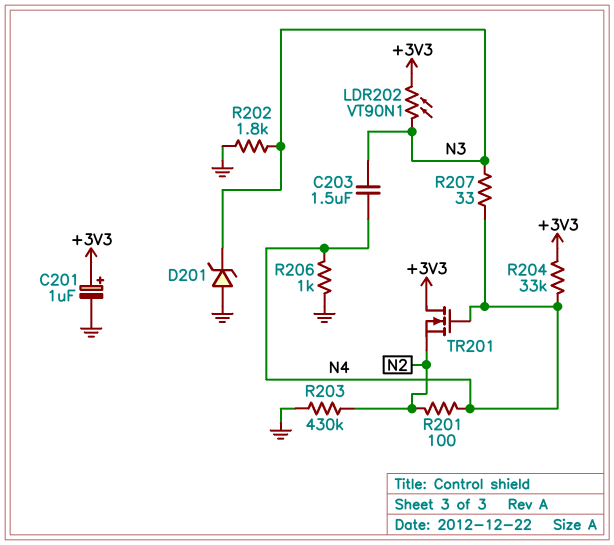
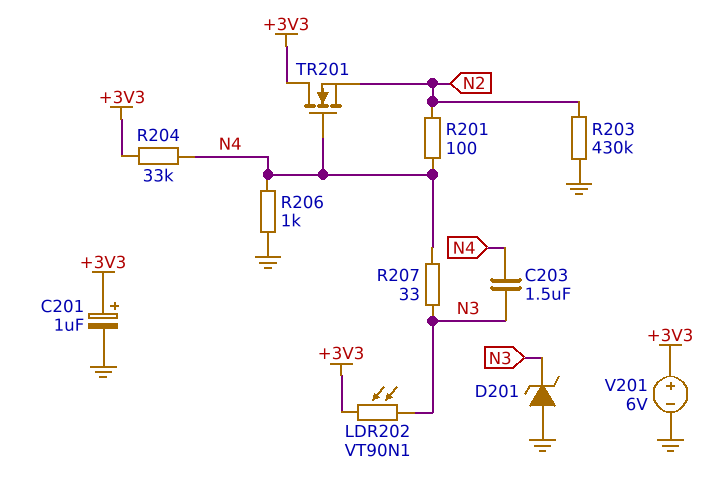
R202: 1.8k (GND, N3) -> none
V201: none -> 6V (plus +3V3, minus GND)

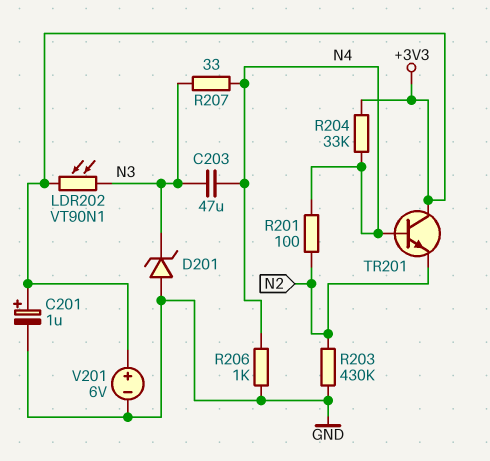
C203: 1.5uF (N3, N4) -> 47uF (N3, N4)
TR201: NMOS (G N4, D +3V3, S N2) -> NPN (B N4, C +3V3, E N2)

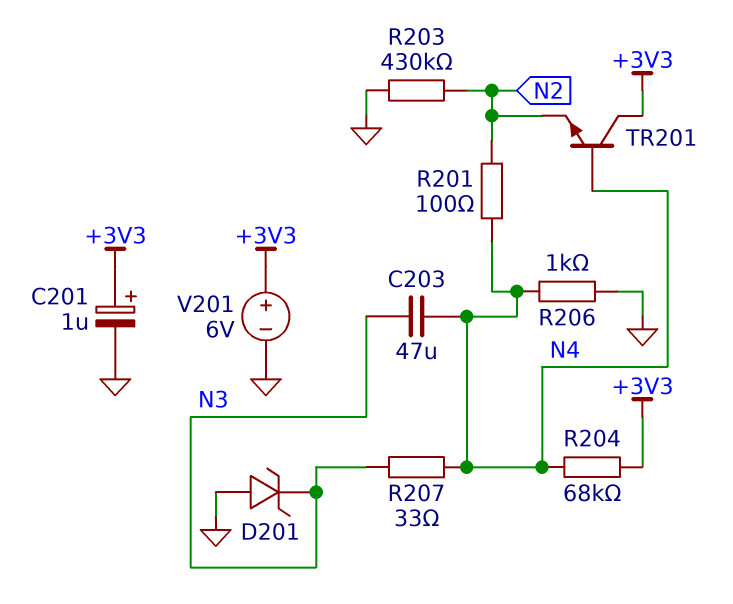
LDR202: VT90N1 (+3V3, N3) -> none
R204: 33k (+3V3, N4) -> 68k (+3V3, N4)

